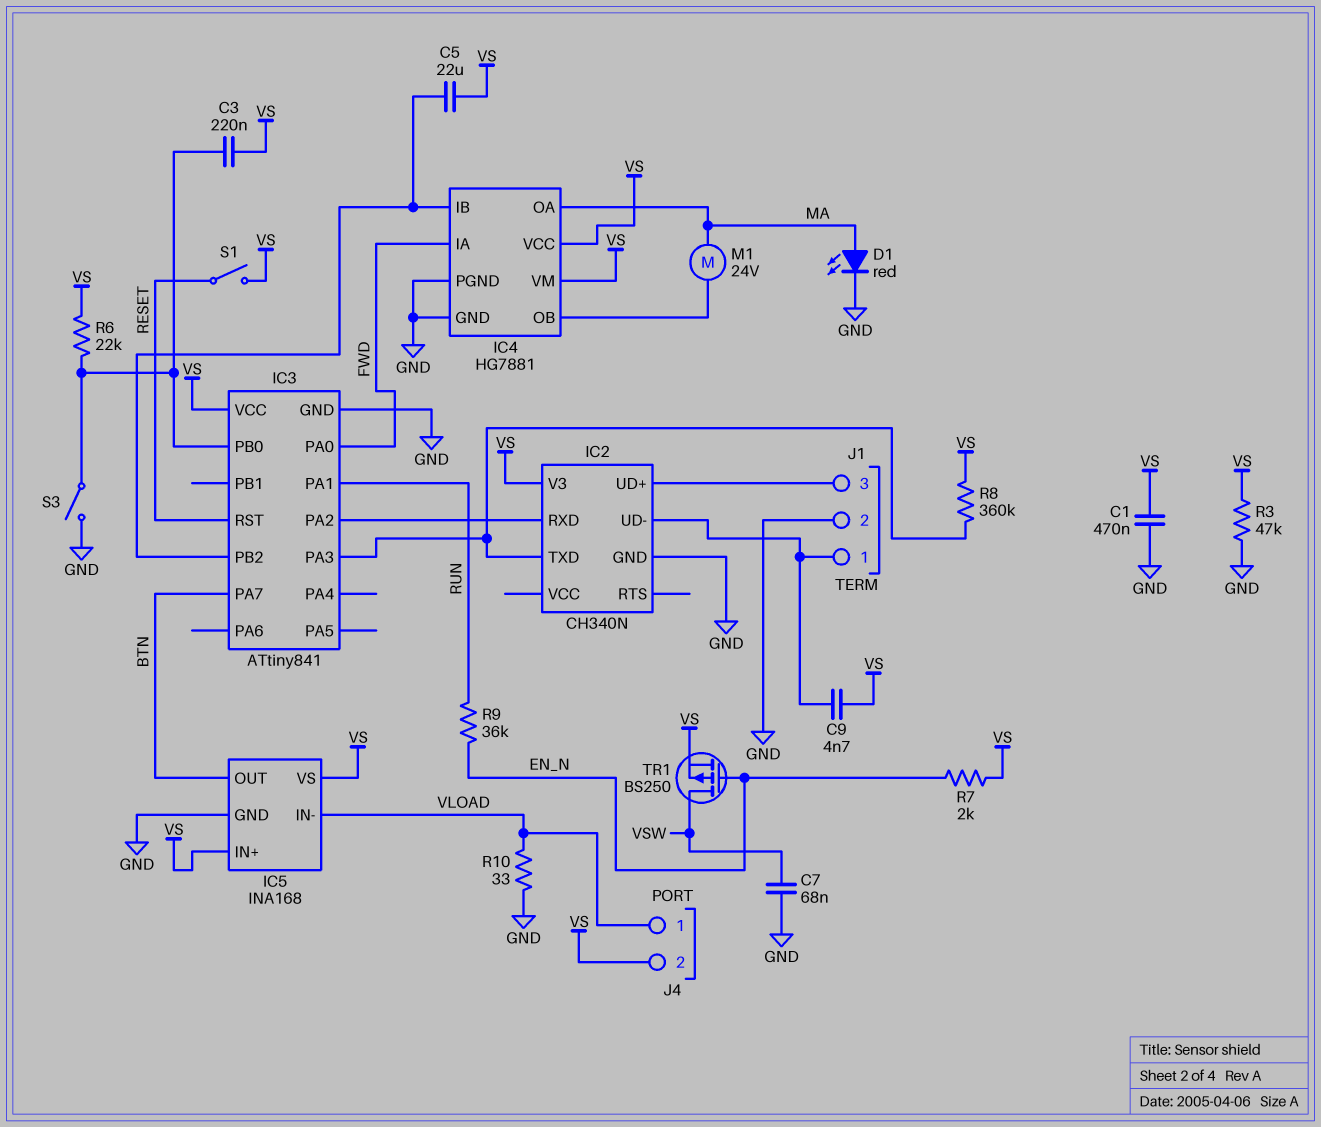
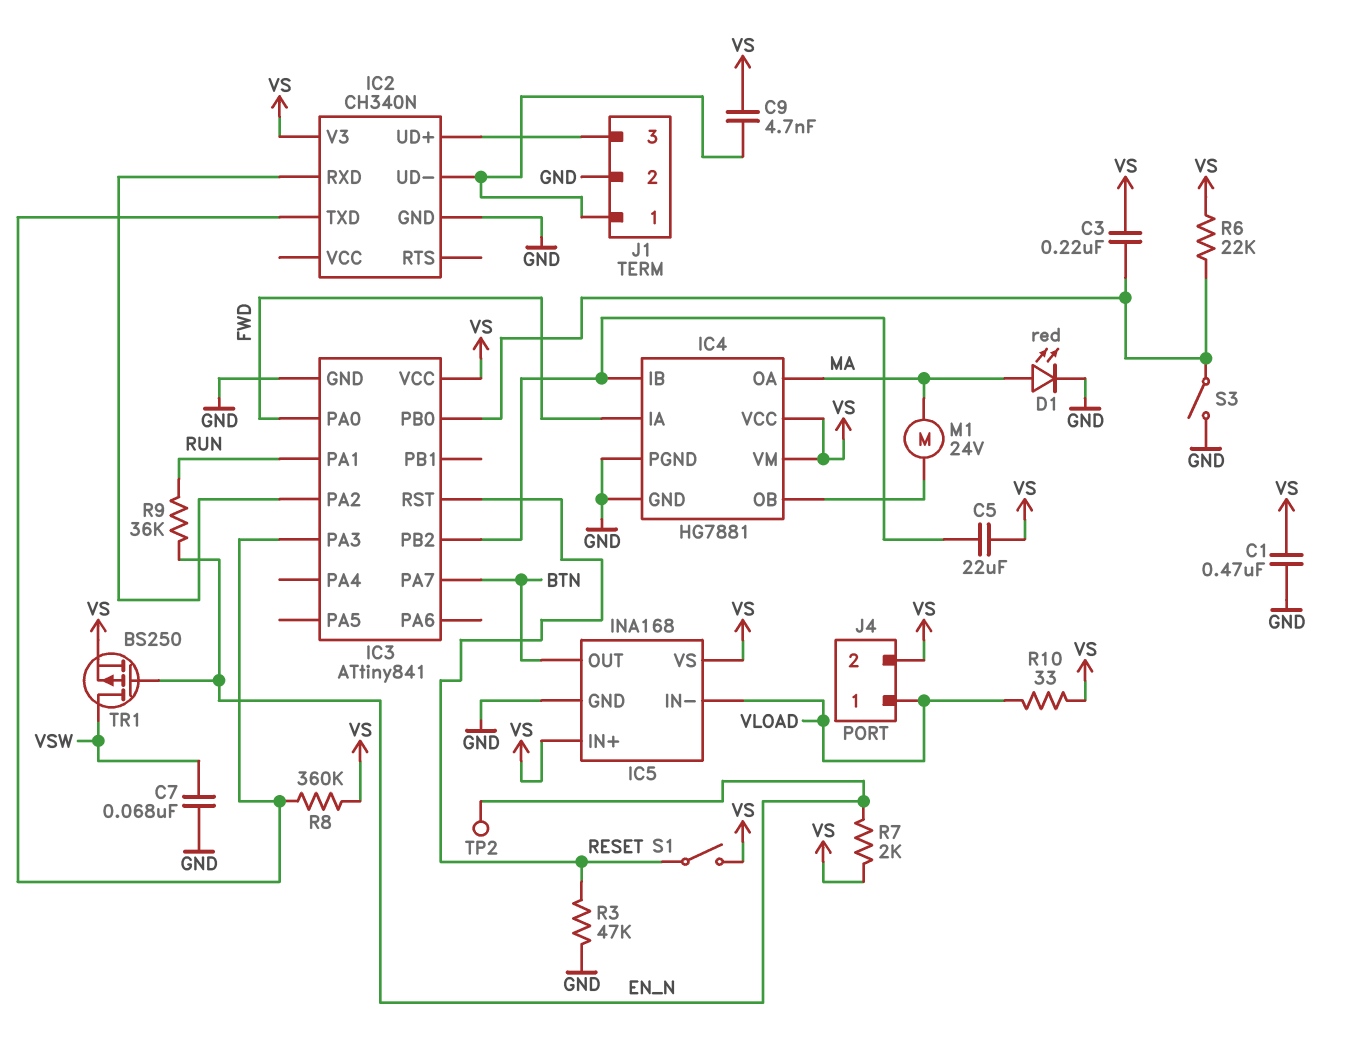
R3: 47k (GND, VS) -> 47k (GND, RESET)
R10: 33 (GND, VLOAD) -> 33 (VLOAD, VS)
TP2: none -> test point (EN_N)

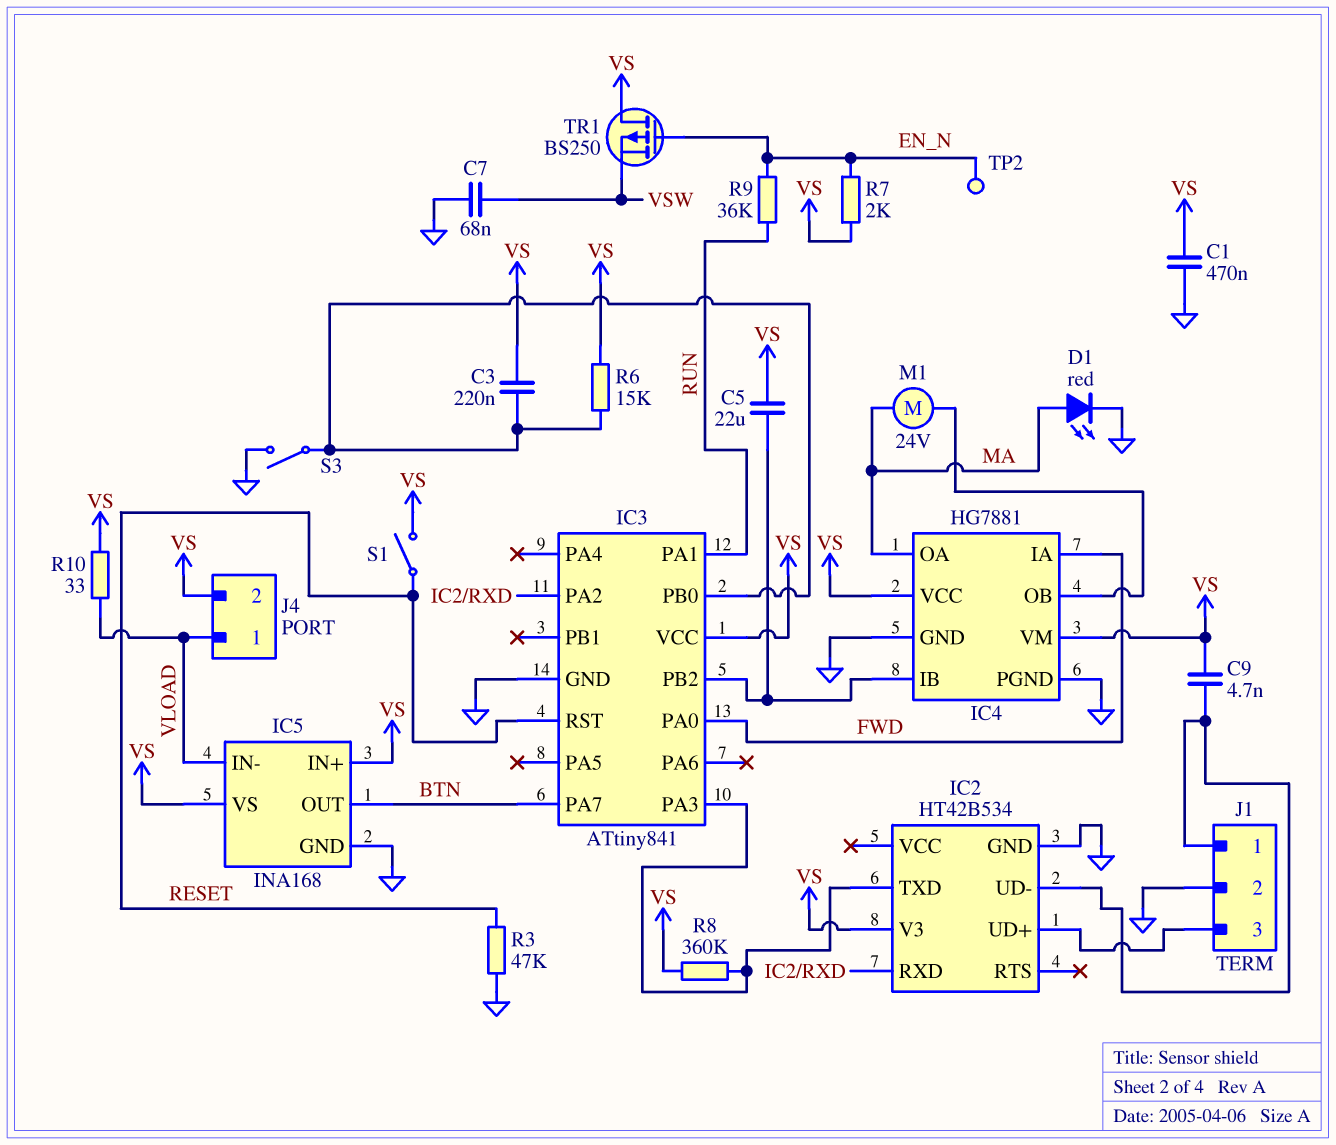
IC2: CH340N -> HT42B534
R6: 22k (IC3/PB0, VS) -> 15k (IC3/PB0, VS)
TR1: PMOS BS250 (G EN_N, D VSW, S VS) -> PMOS BS250 (G EN_N, D VS, S VSW)

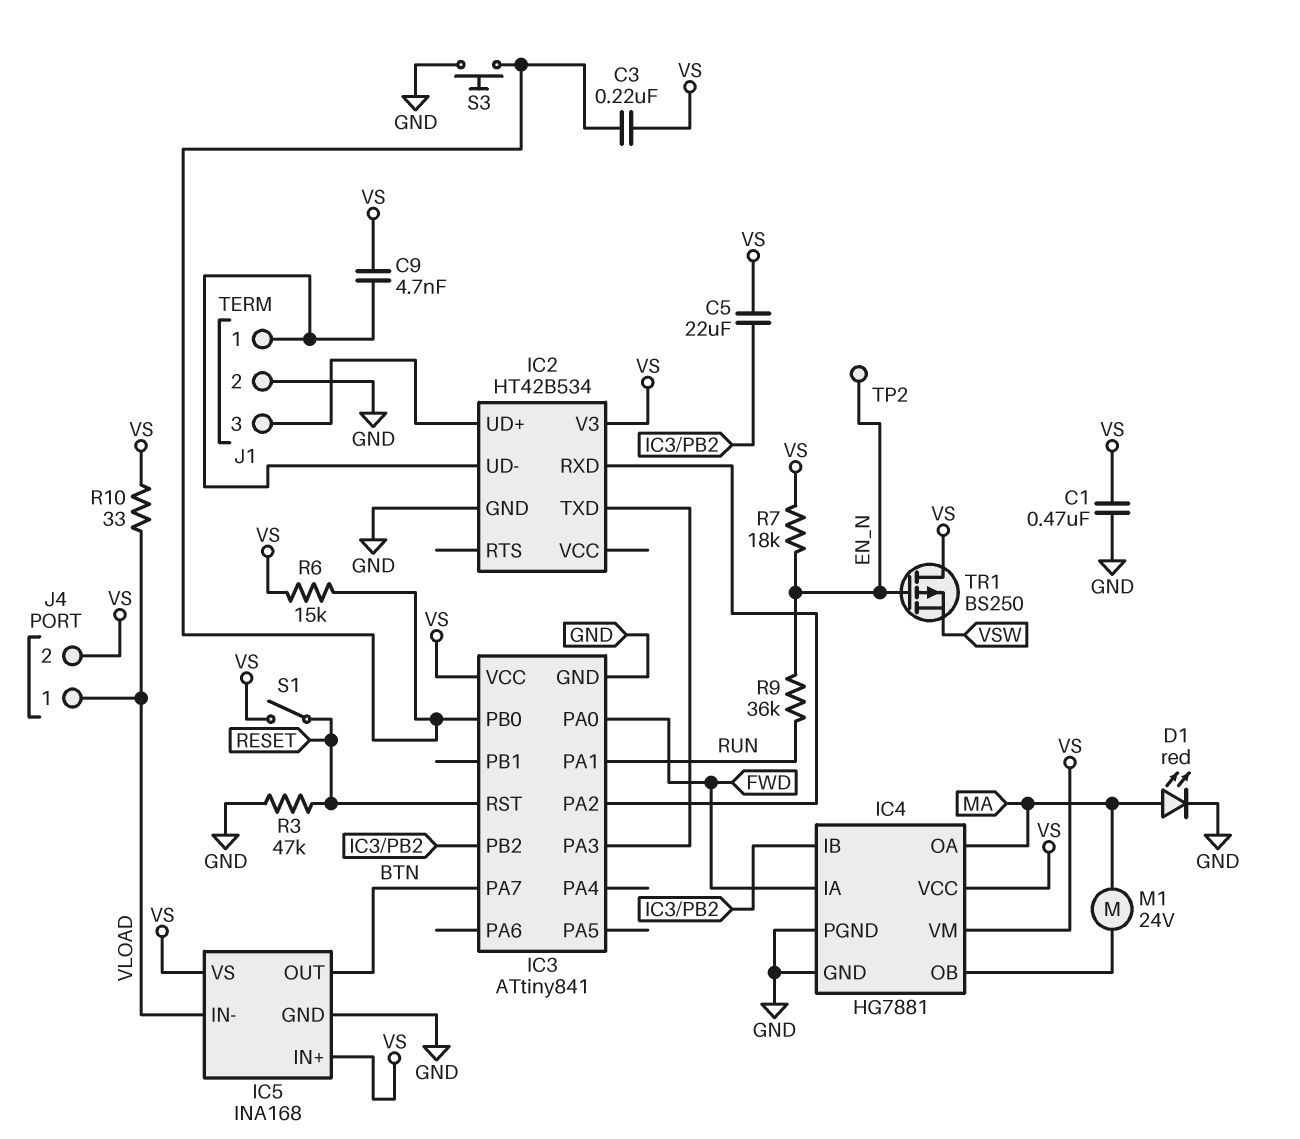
C7: 68nF (GND, VSW) -> none
R7: 2k (EN_N, VS) -> 18k (EN_N, VS)
R8: 360k (IC2/TXD, VS) -> none
S3: switch (GND, IC3/PB0) -> button (GND, IC3/PB0)

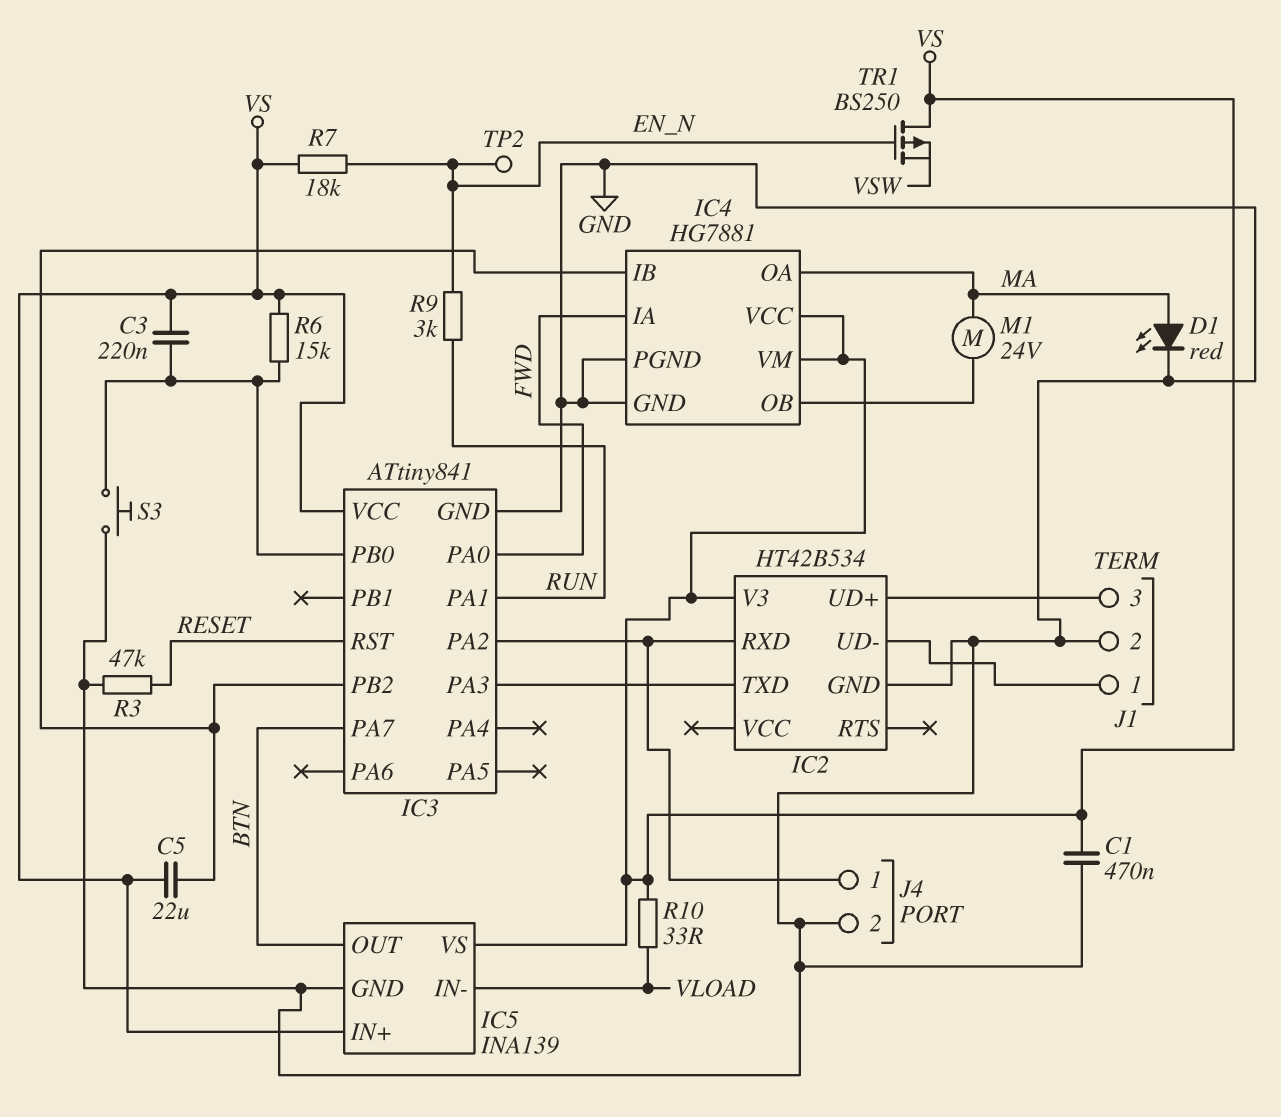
C9: 4.7nF (IC2/UD-, VS) -> none
IC5: INA168 -> INA139
J4 pin 1: VLOAD -> IC2/RXD
J4 pin 2: VS -> GND
R9: 36k (EN_N, RUN) -> 3k (EN_N, RUN)
S1: switch (RESET, VS) -> none

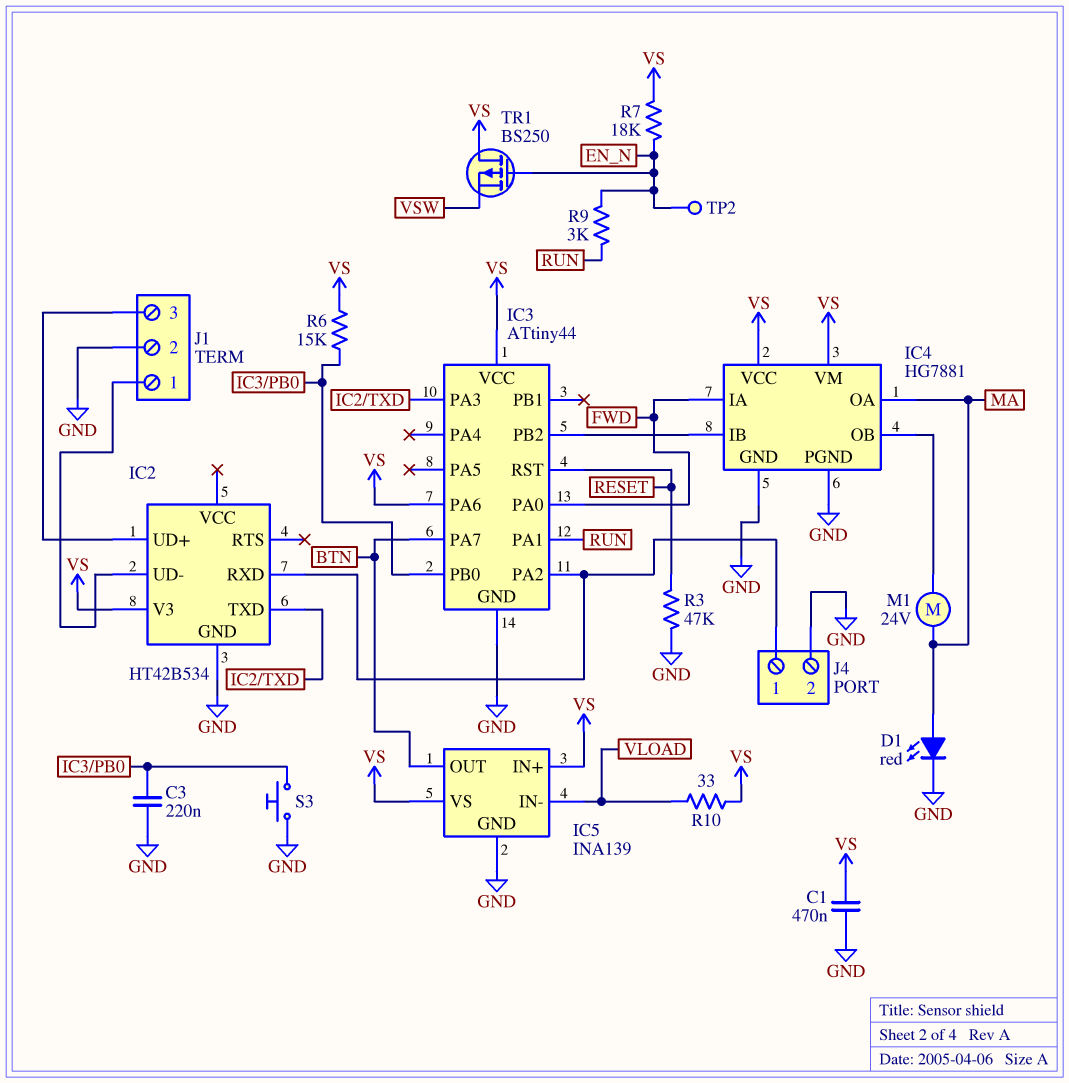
C3: 220nF (IC3/PB0, VS) -> 220nF (GND, IC3/PB0)
C5: 22uF (IC3/PB2, VS) -> none
IC3: ATtiny841 -> ATtiny44
IC3 pin PA6: none -> VS

